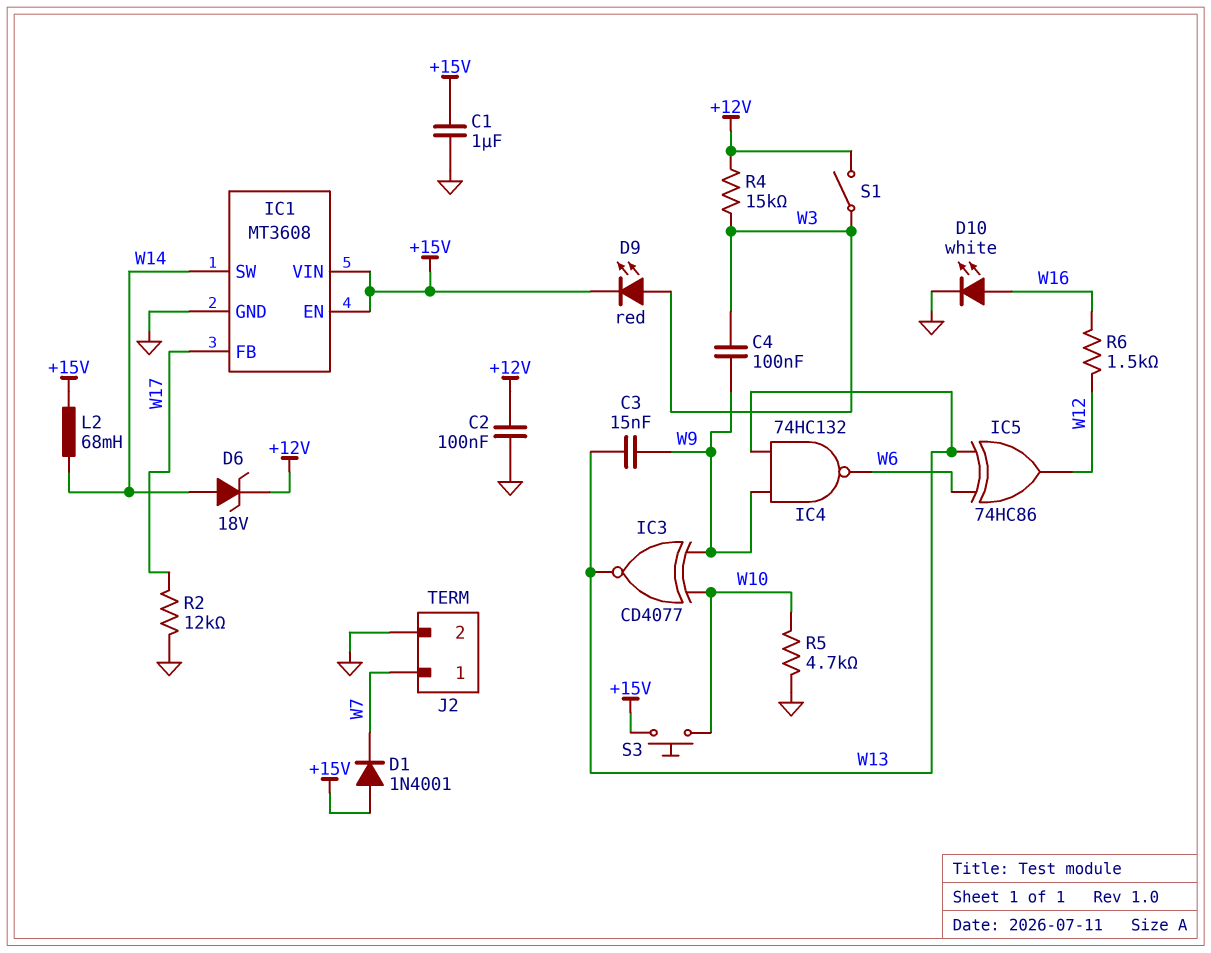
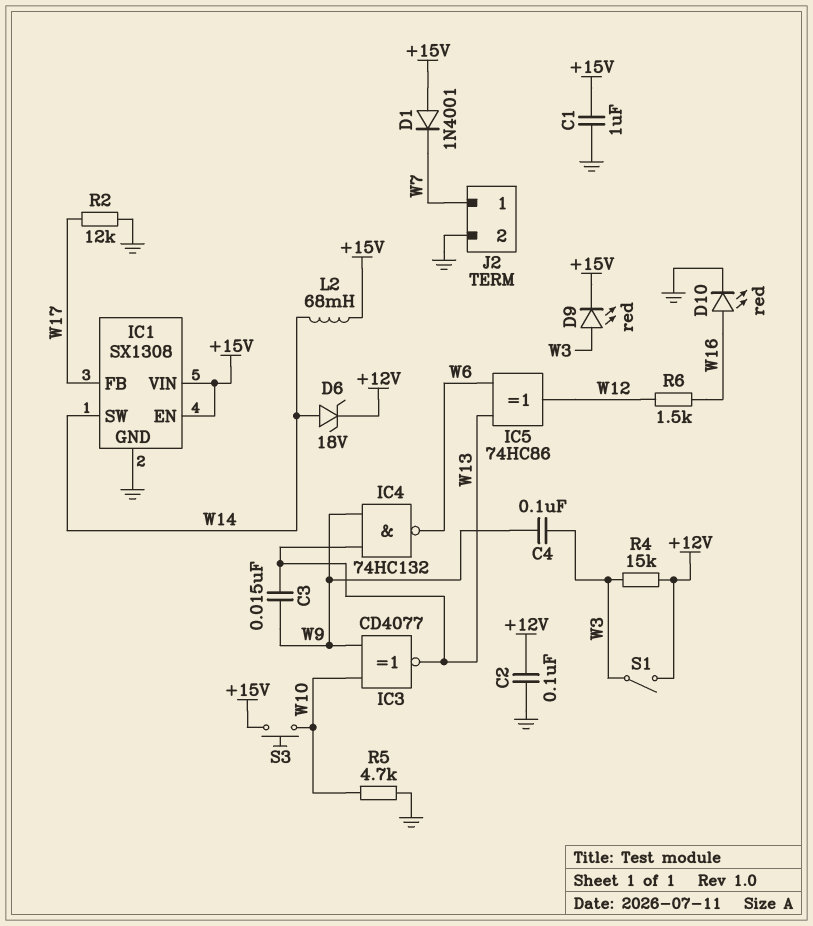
D10: LED white (A W16, K GND) -> LED red (A W16, K GND)
IC1: MT3608 -> SX1308

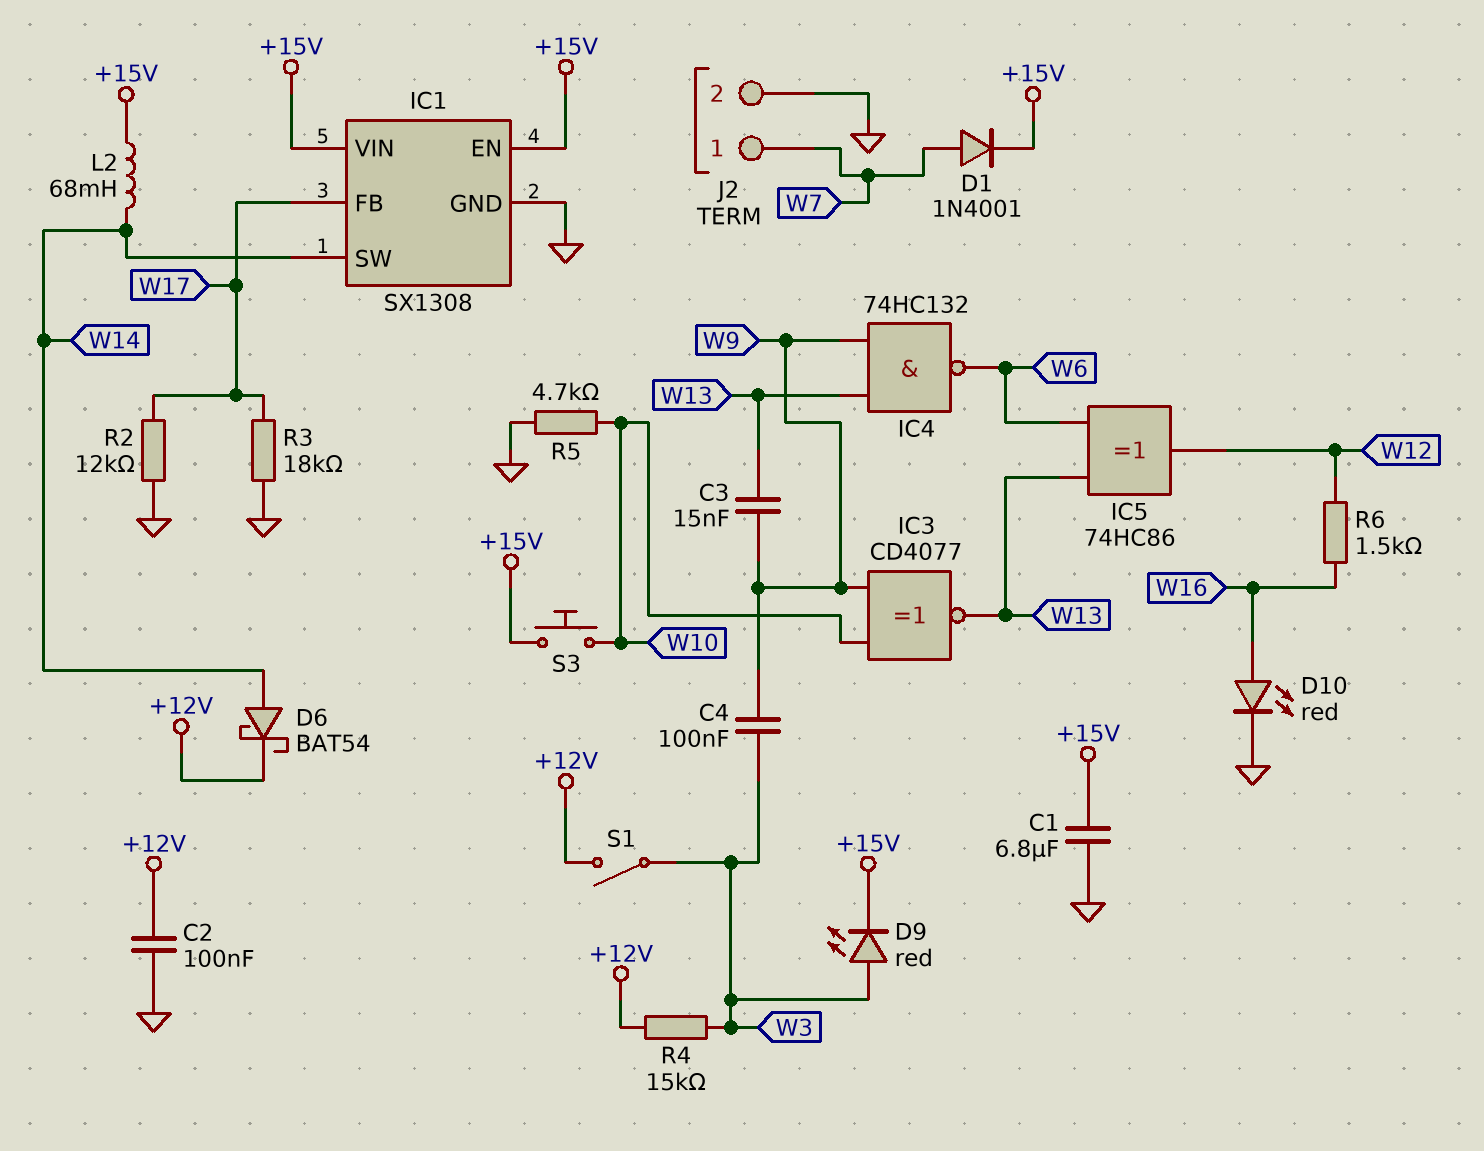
C1: 1uF (+15V, GND) -> 6.8uF (+15V, GND)
D1: diode 1N4001 (A +15V, K W7) -> diode 1N4001 (A W7, K +15V)
D6: zener 18V (A W14, K +12V) -> schottky BAT54 (A W14, K +12V)
R3: none -> 18k (GND, W17)

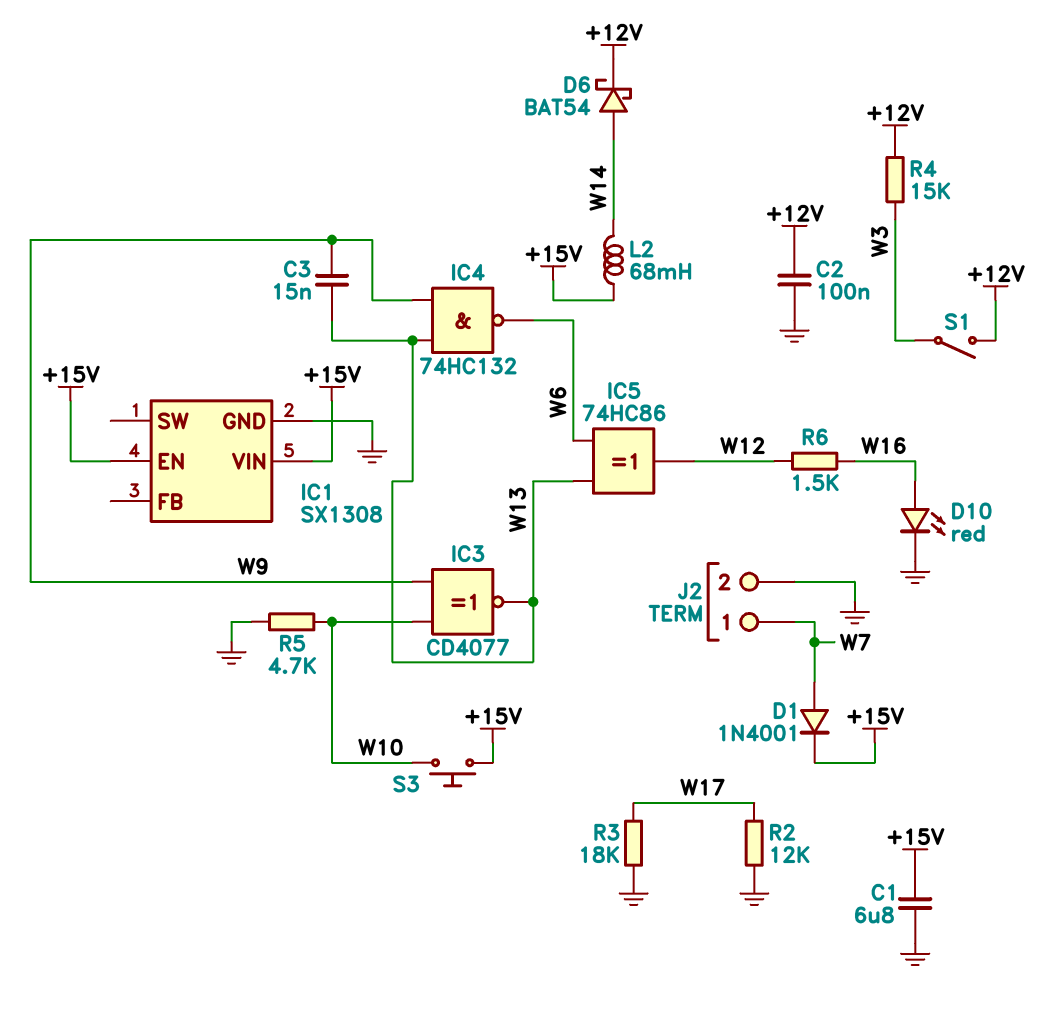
C4: 100nF (W3, W9) -> none
D9: LED red (A W3, K +15V) -> none
IC1 pin FB: W17 -> none
IC1 pin SW: W14 -> none

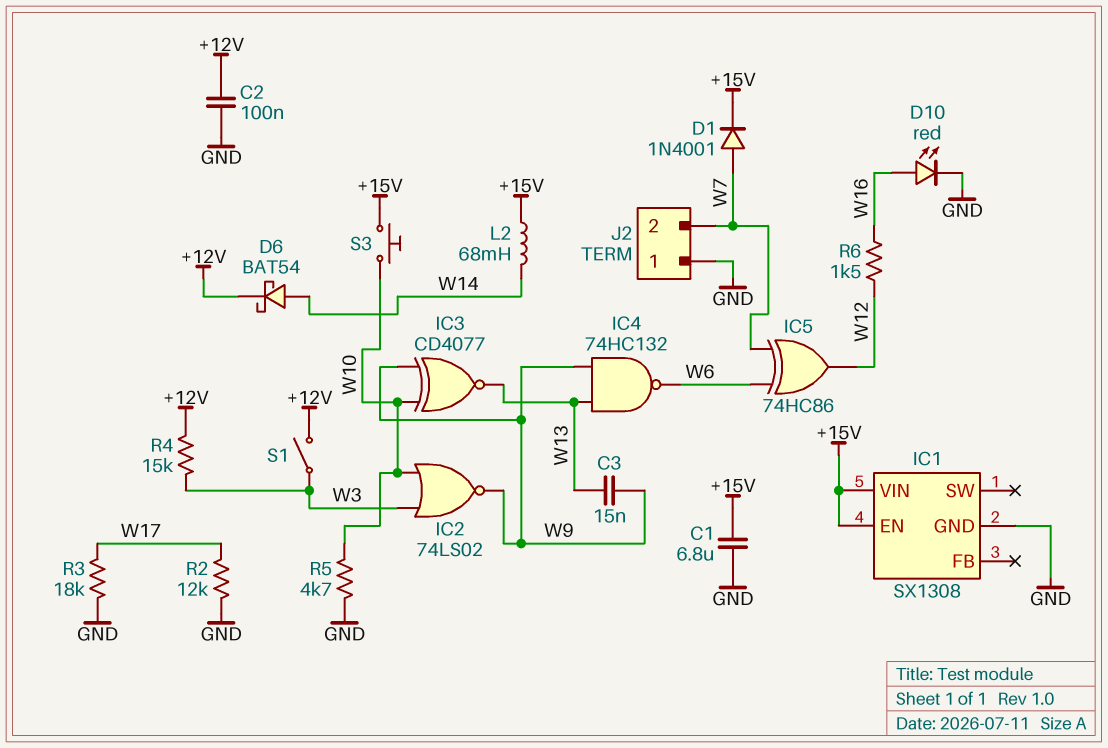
IC2: none -> NOR 74LS02 (in W3, in W10, out W9)
IC5: XOR 74HC86 (in W6, in W13, out W12) -> XOR 74HC86 (in W6, in W7, out W12)
J2 pin 1: W7 -> GND
J2 pin 2: GND -> W7

